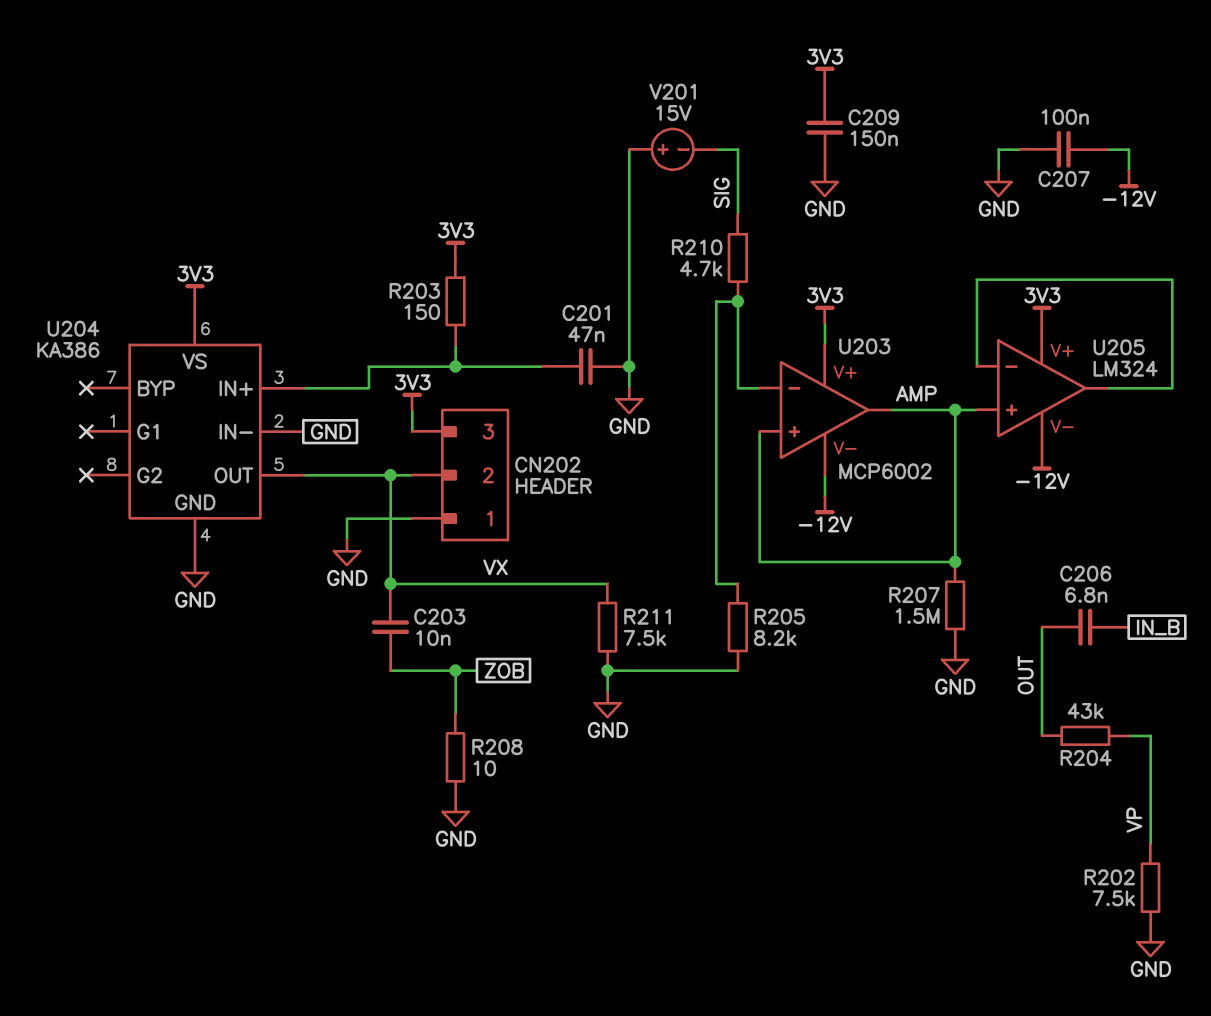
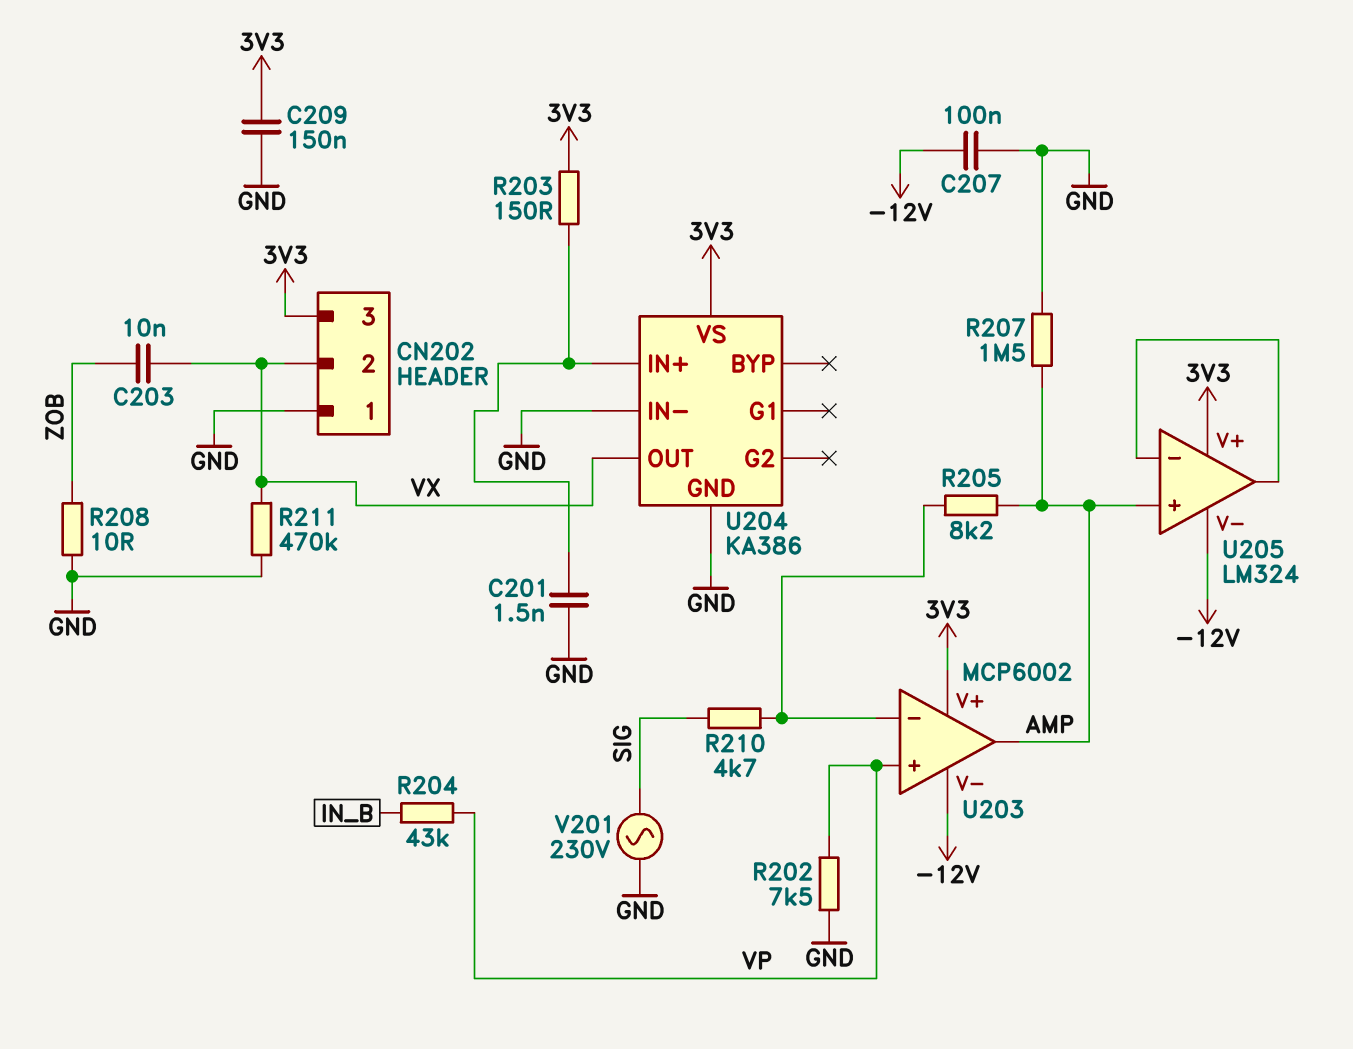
C201: 47nF (GND, U204/IN+) -> 1.5nF (GND, U204/IN+)
C206: 6.8nF (IN_B, OUT) -> none
R204: 43k (OUT, VP) -> 43k (IN_B, VP)
R205: 8.2k (GND, U203/in-) -> 8.2k (AMP, U203/in-)
R211: 7.5k (GND, VX) -> 470k (GND, VX)
U203 pin in+: AMP -> VP
V201: 15V (plus GND, minus SIG) -> AC 230V (GND, SIG)

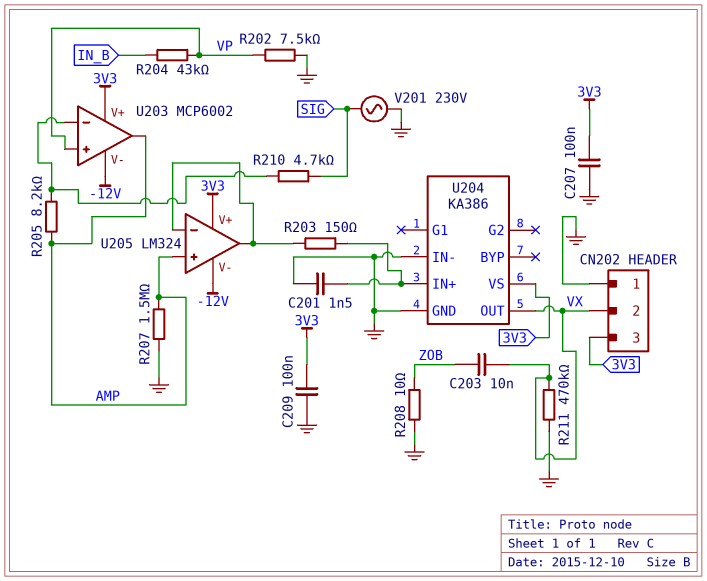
C207: 100nF (-12V, GND) -> 100nF (3V3, GND)
C209: 150nF (3V3, GND) -> 100nF (3V3, GND)
R203: 150 (3V3, U204/IN+) -> 150 (U204/IN+, U205/in-)

